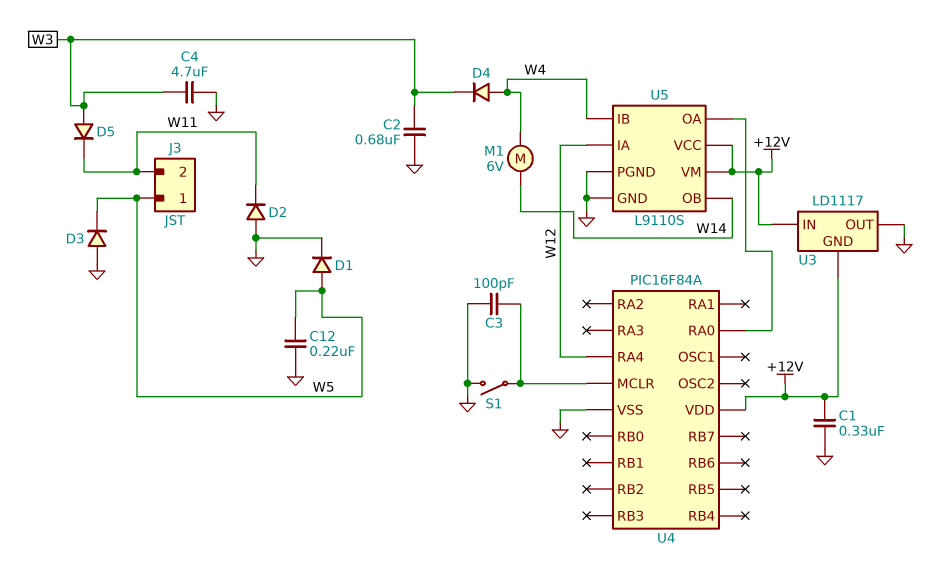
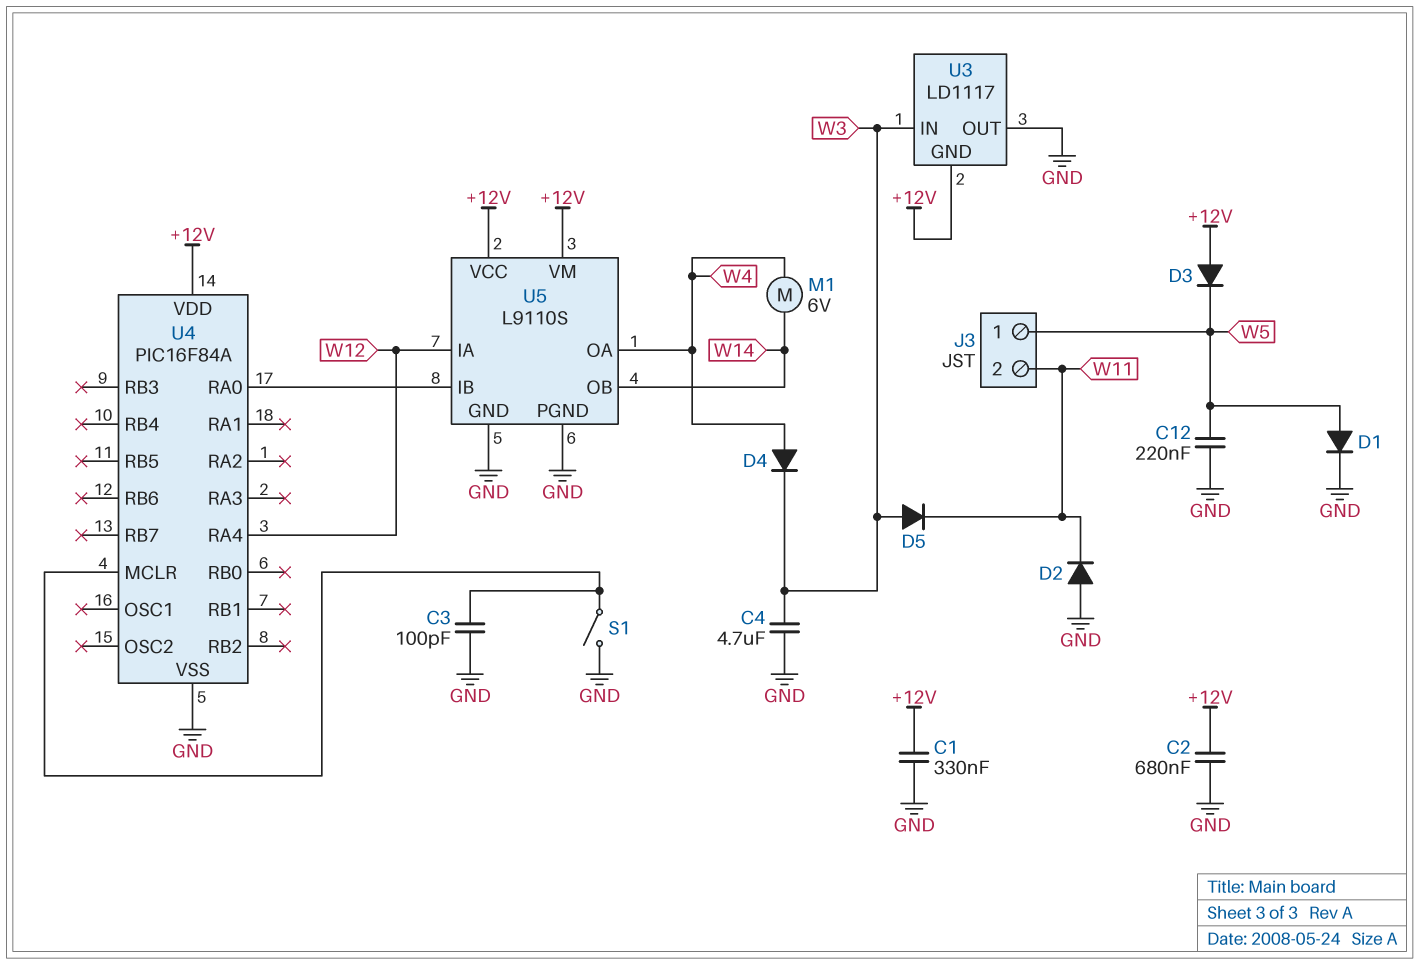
C2: 680nF (GND, W3) -> 680nF (+12V, GND)
D3: diode (A GND, K W5) -> diode (A +12V, K W5)
U3 pin IN: +12V -> W3
U5 pin IB: W4 -> U4/RA0
U5 pin OA: U4/RA0 -> W4

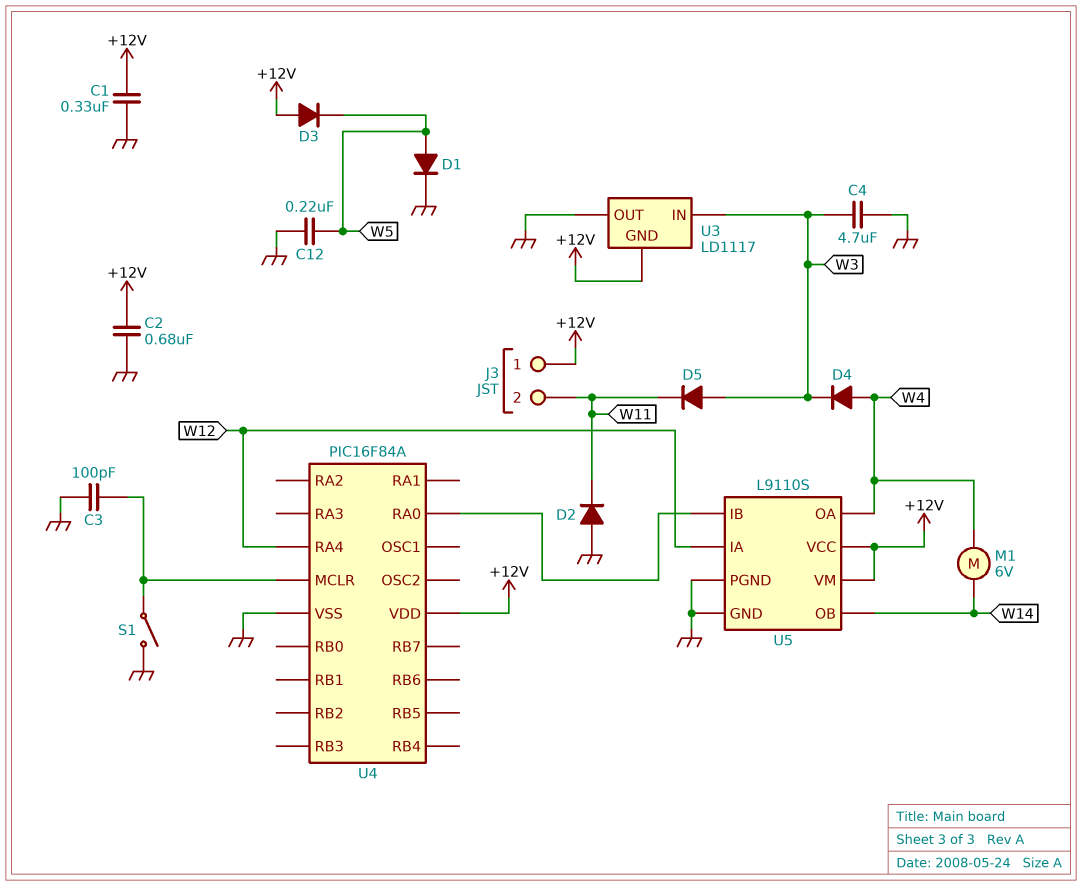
J3 pin 1: W5 -> +12V

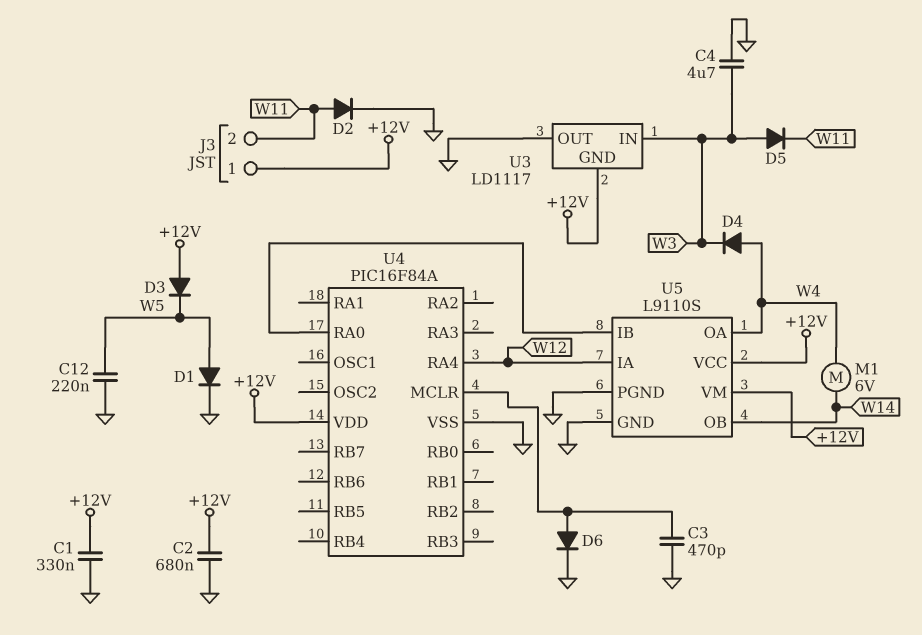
C3: 100pF (GND, U4/MCLR) -> 470pF (GND, U4/MCLR)
D2: diode (A GND, K W11) -> diode (A W11, K GND)
D6: none -> diode (A U4/MCLR, K GND)
S1: switch (GND, U4/MCLR) -> none

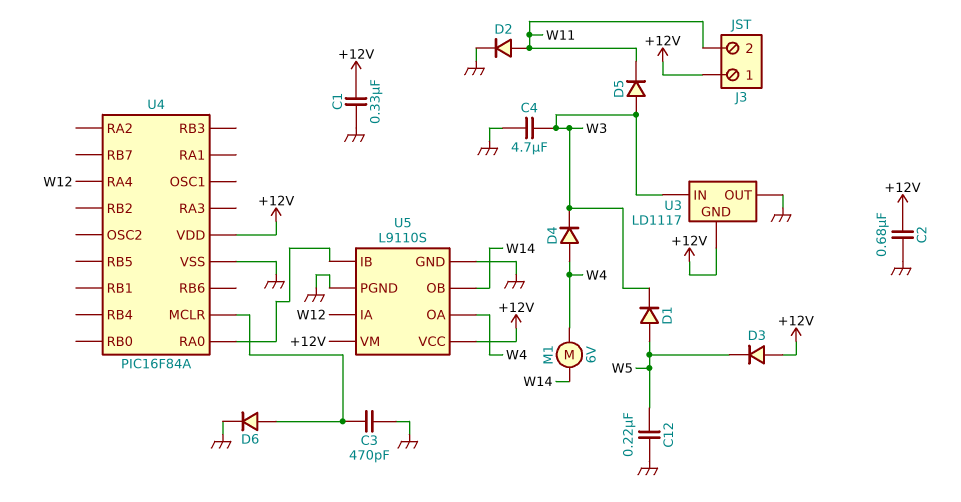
D1: diode (A W5, K GND) -> diode (A W5, K W3)

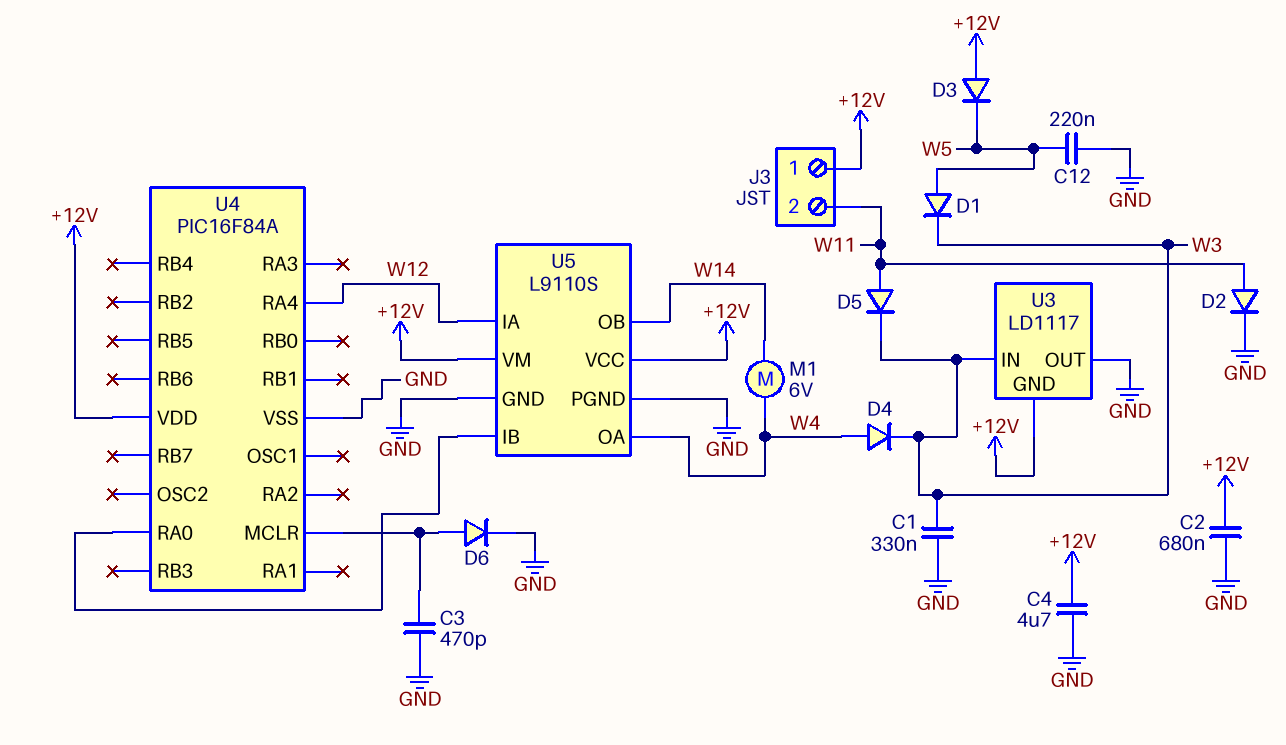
C1: 330nF (+12V, GND) -> 330nF (GND, W3)
C4: 4.7uF (GND, W3) -> 4.7uF (+12V, GND)
D5: diode (A W3, K W11) -> diode (A W11, K W3)

